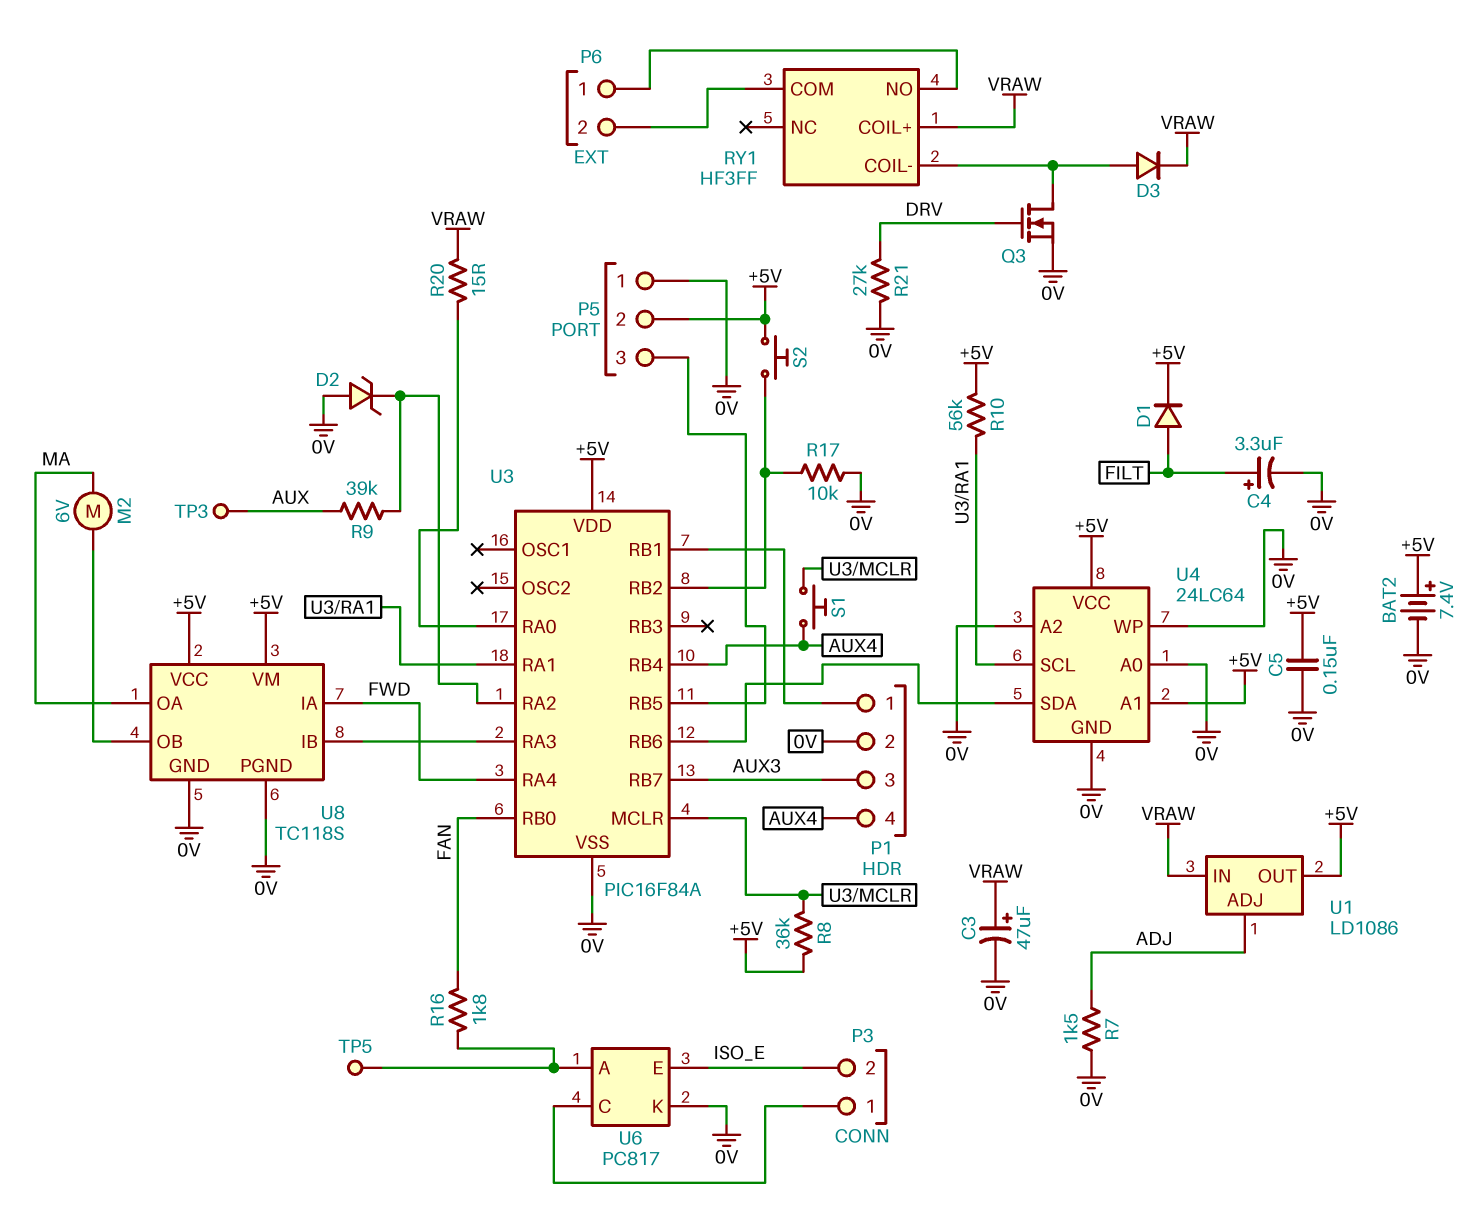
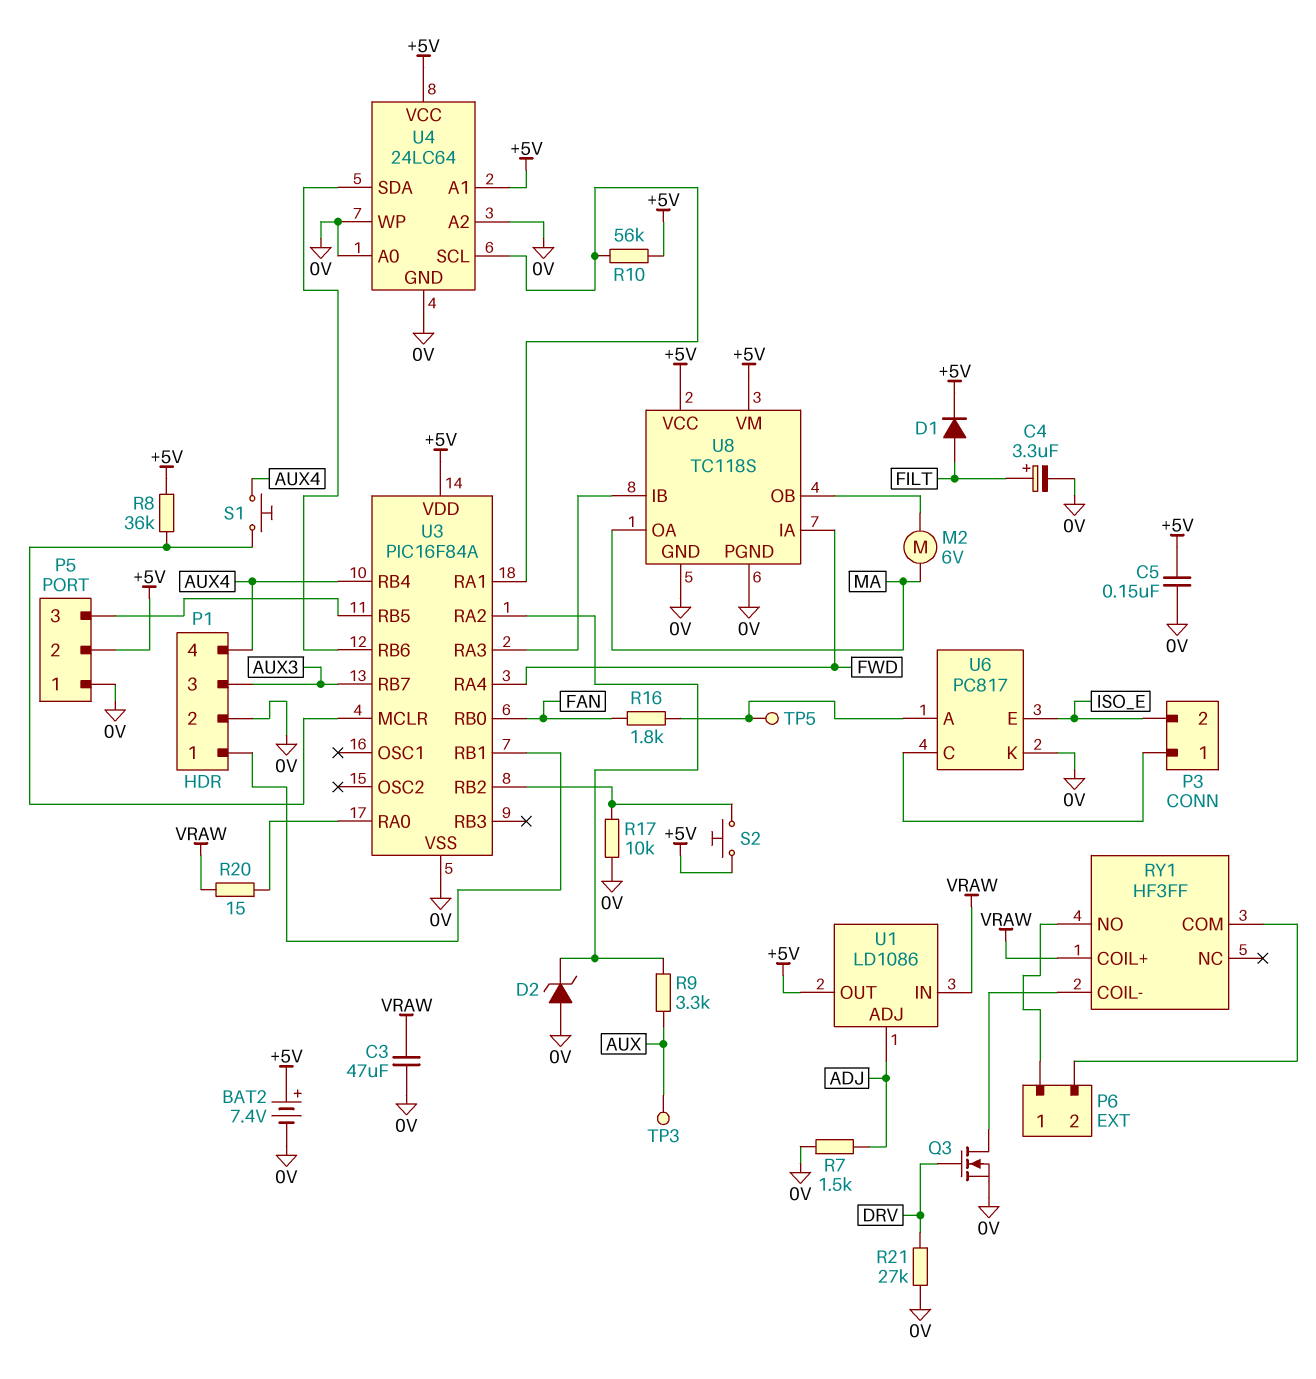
C3: 47uF (plus VRAW, minus 0V) -> 47uF (0V, VRAW)
D3: diode (A RY1/COIL-, K VRAW) -> none
R9: 39k (AUX, U3/RA2) -> 3.3k (AUX, U3/RA2)

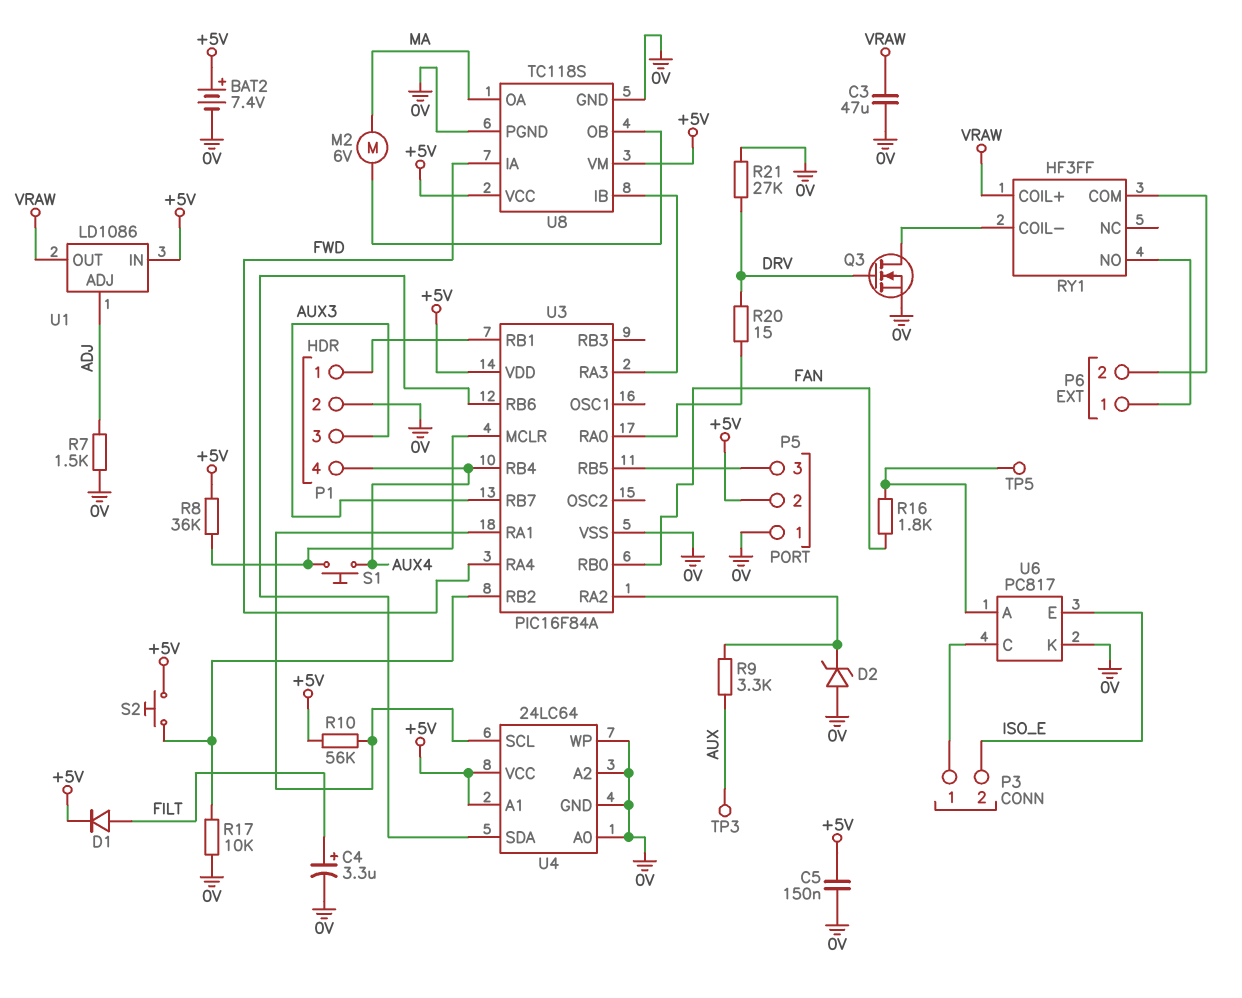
R20: 15 (U3/RA0, VRAW) -> 15 (DRV, U3/RA0)
U1 pin IN: VRAW -> +5V
U1 pin OUT: +5V -> VRAW

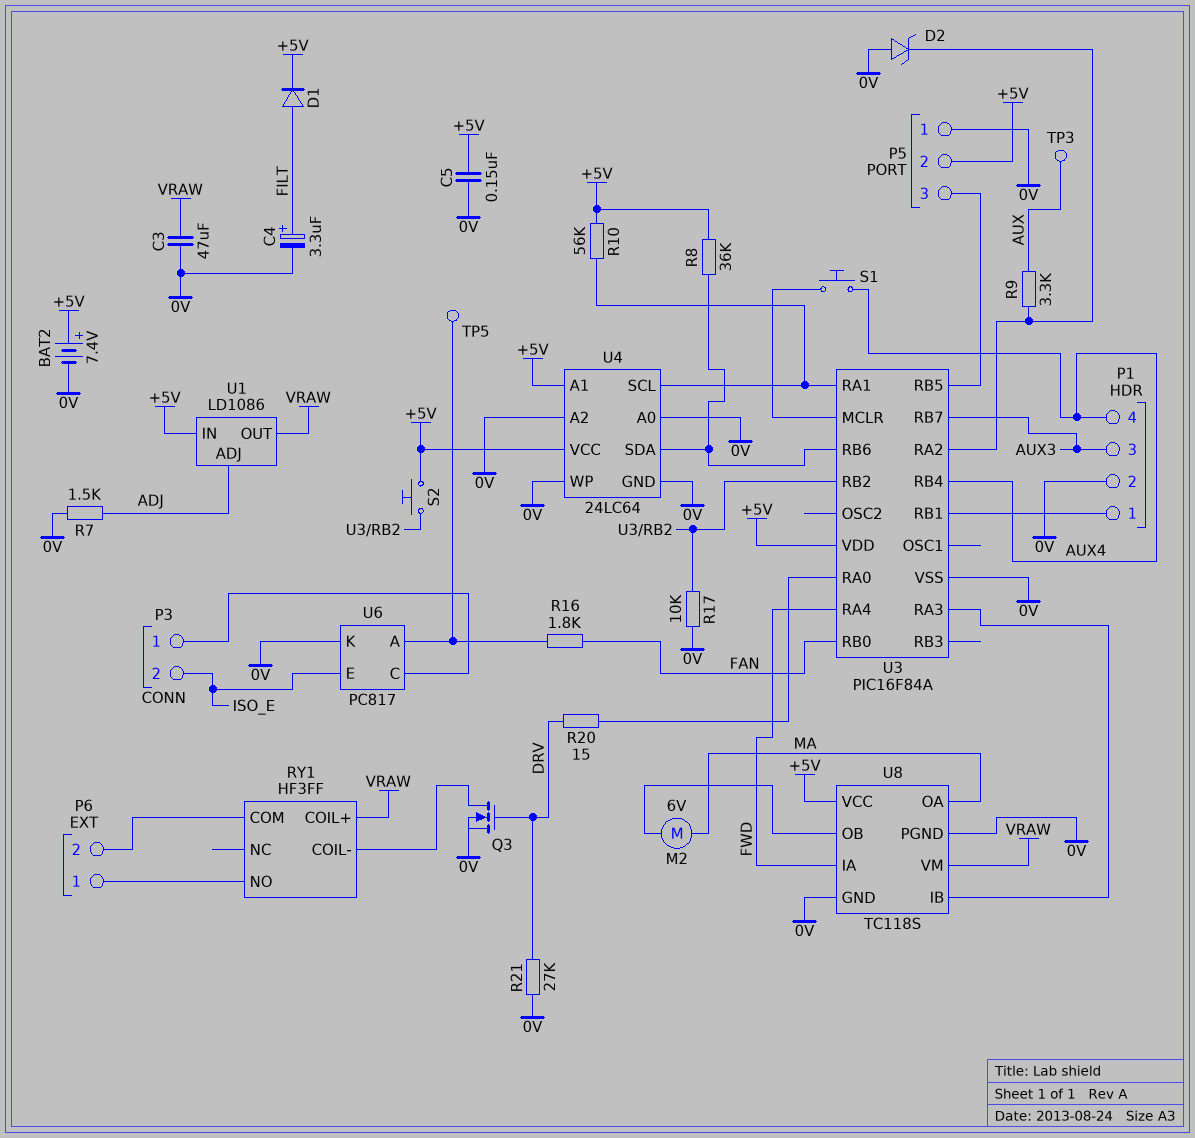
R8: 36k (+5V, U3/MCLR) -> 36k (+5V, U3/RB6)
U8 pin VM: +5V -> VRAW

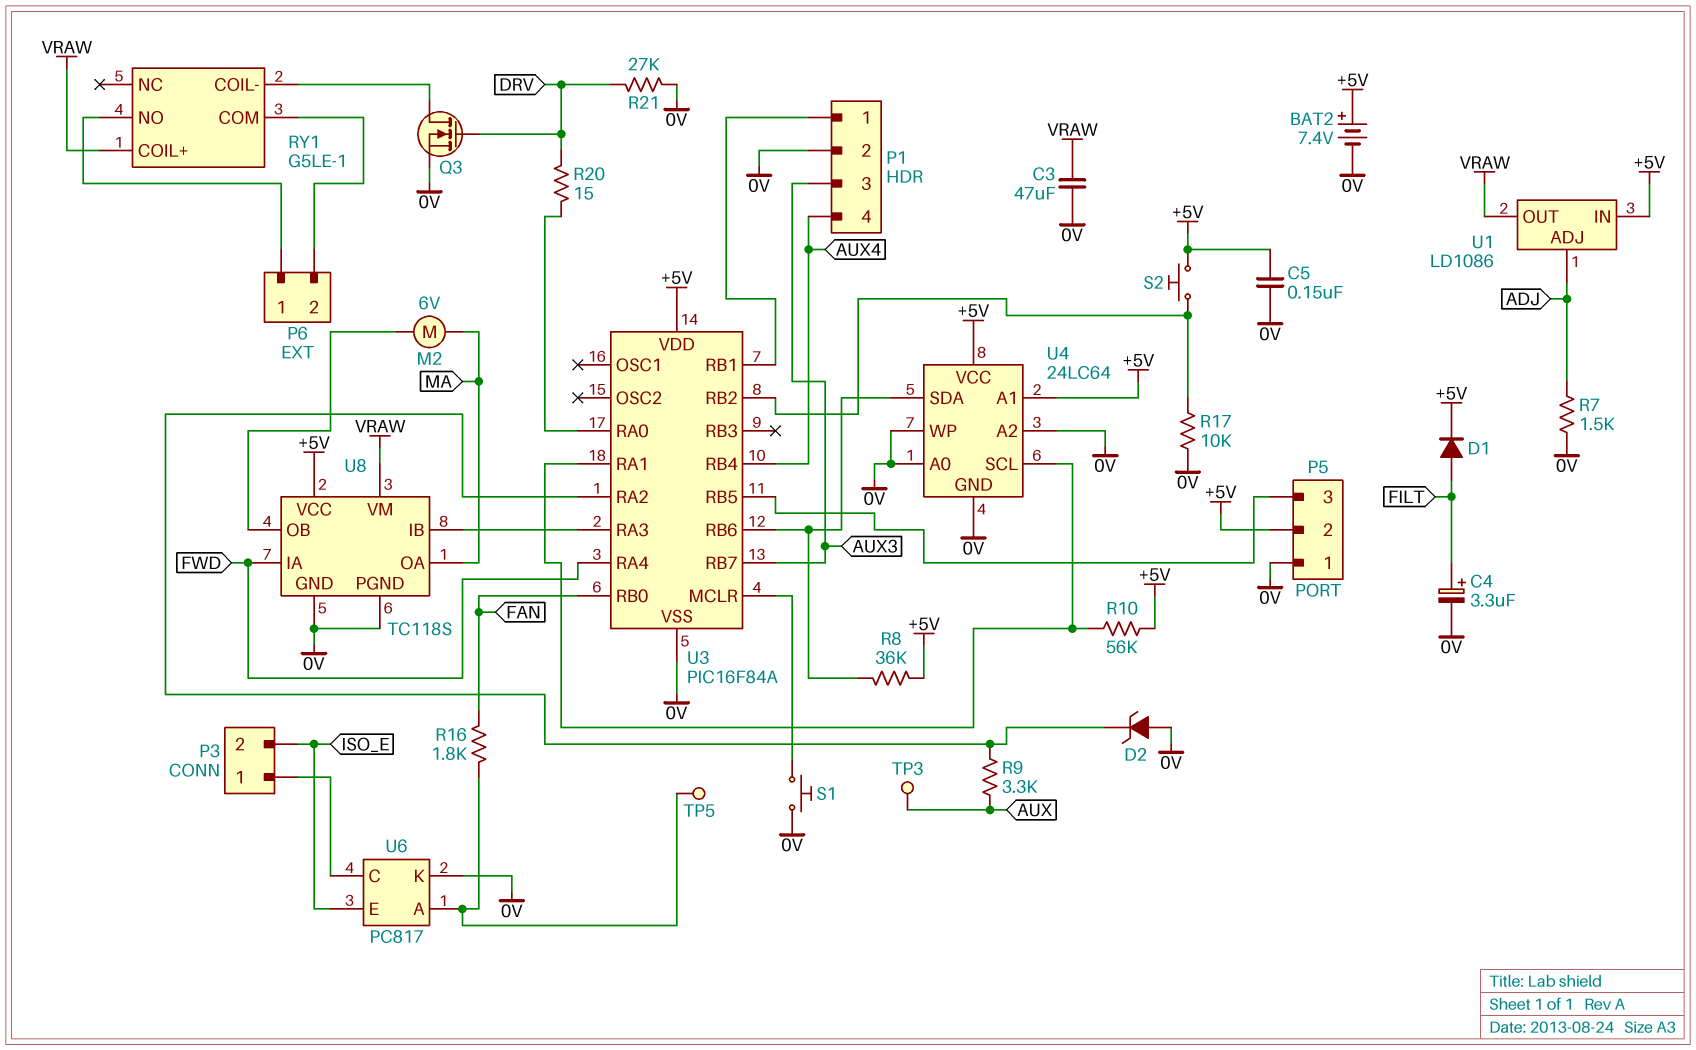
RY1: HF3FF -> G5LE-1
S1: button (AUX4, U3/MCLR) -> button (0V, U3/MCLR)

